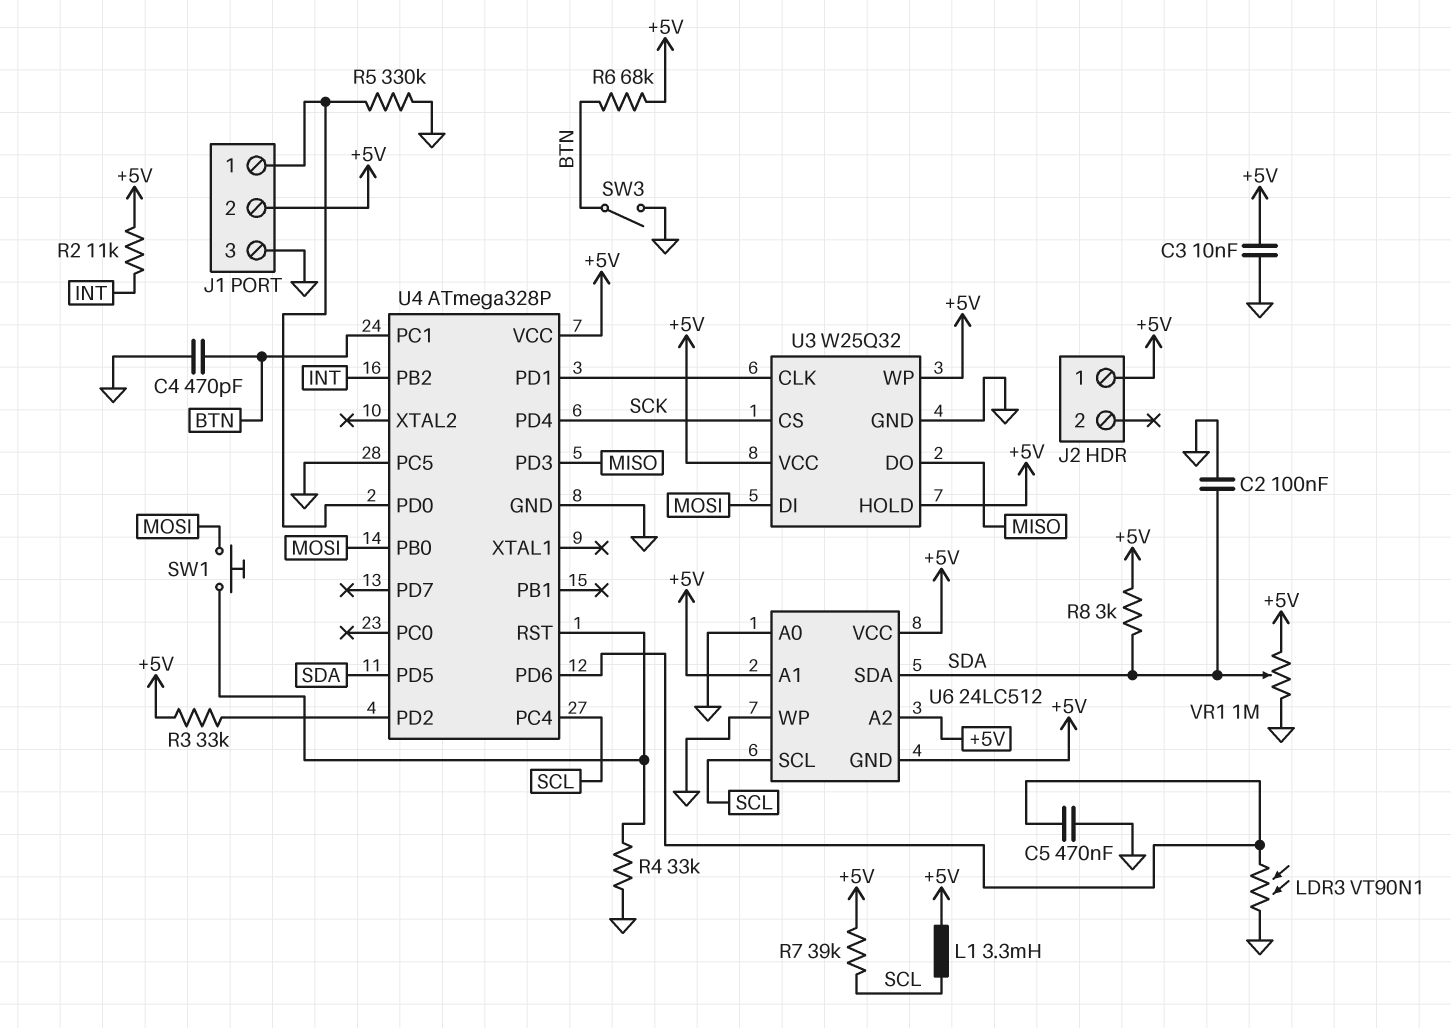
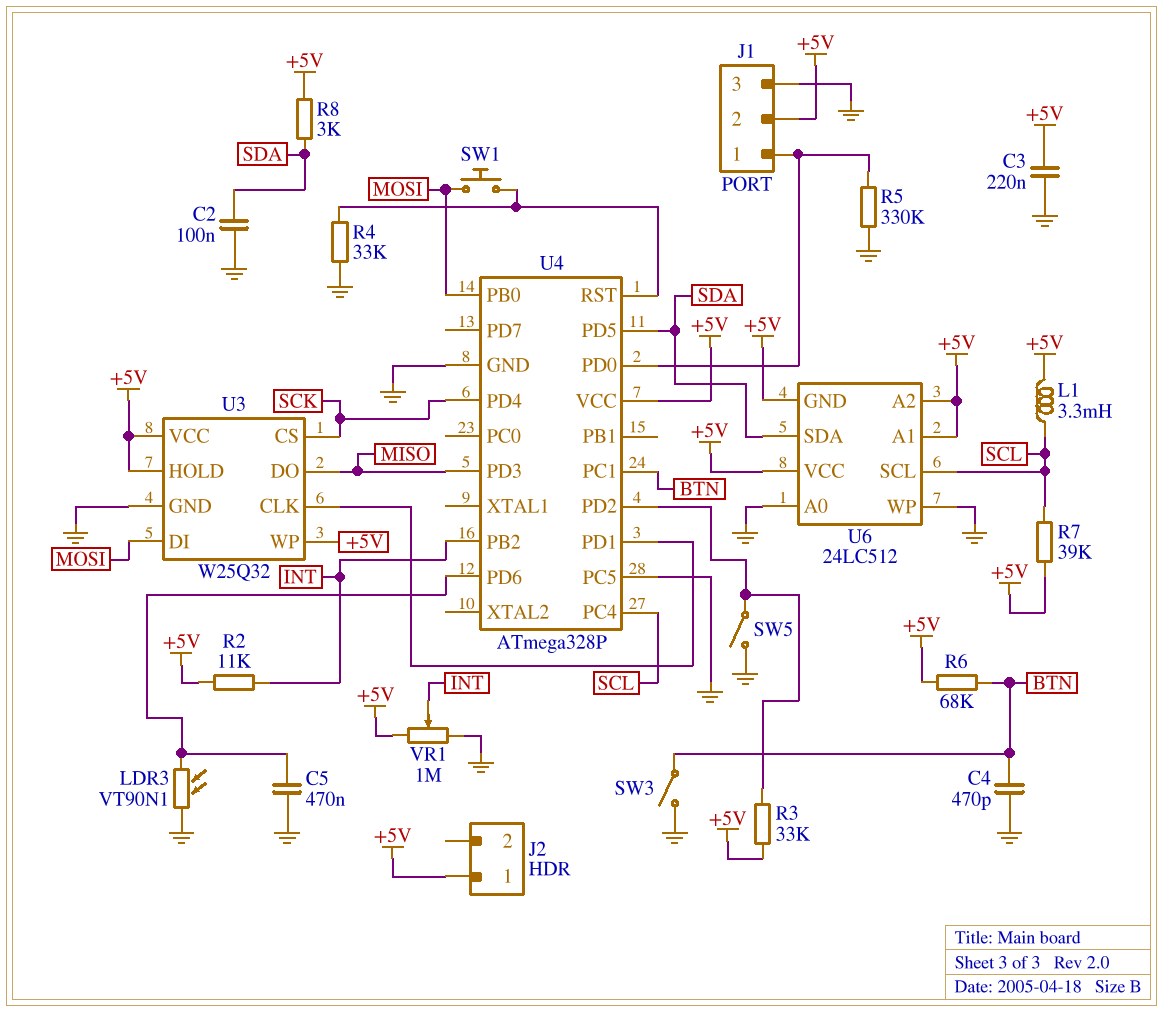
C3: 10nF (+5V, GND) -> 220nF (+5V, GND)
SW5: none -> switch (GND, U4/PD2)
VR1: 1M (+5V, GND, wiper SDA) -> 1M (+5V, GND, wiper INT)

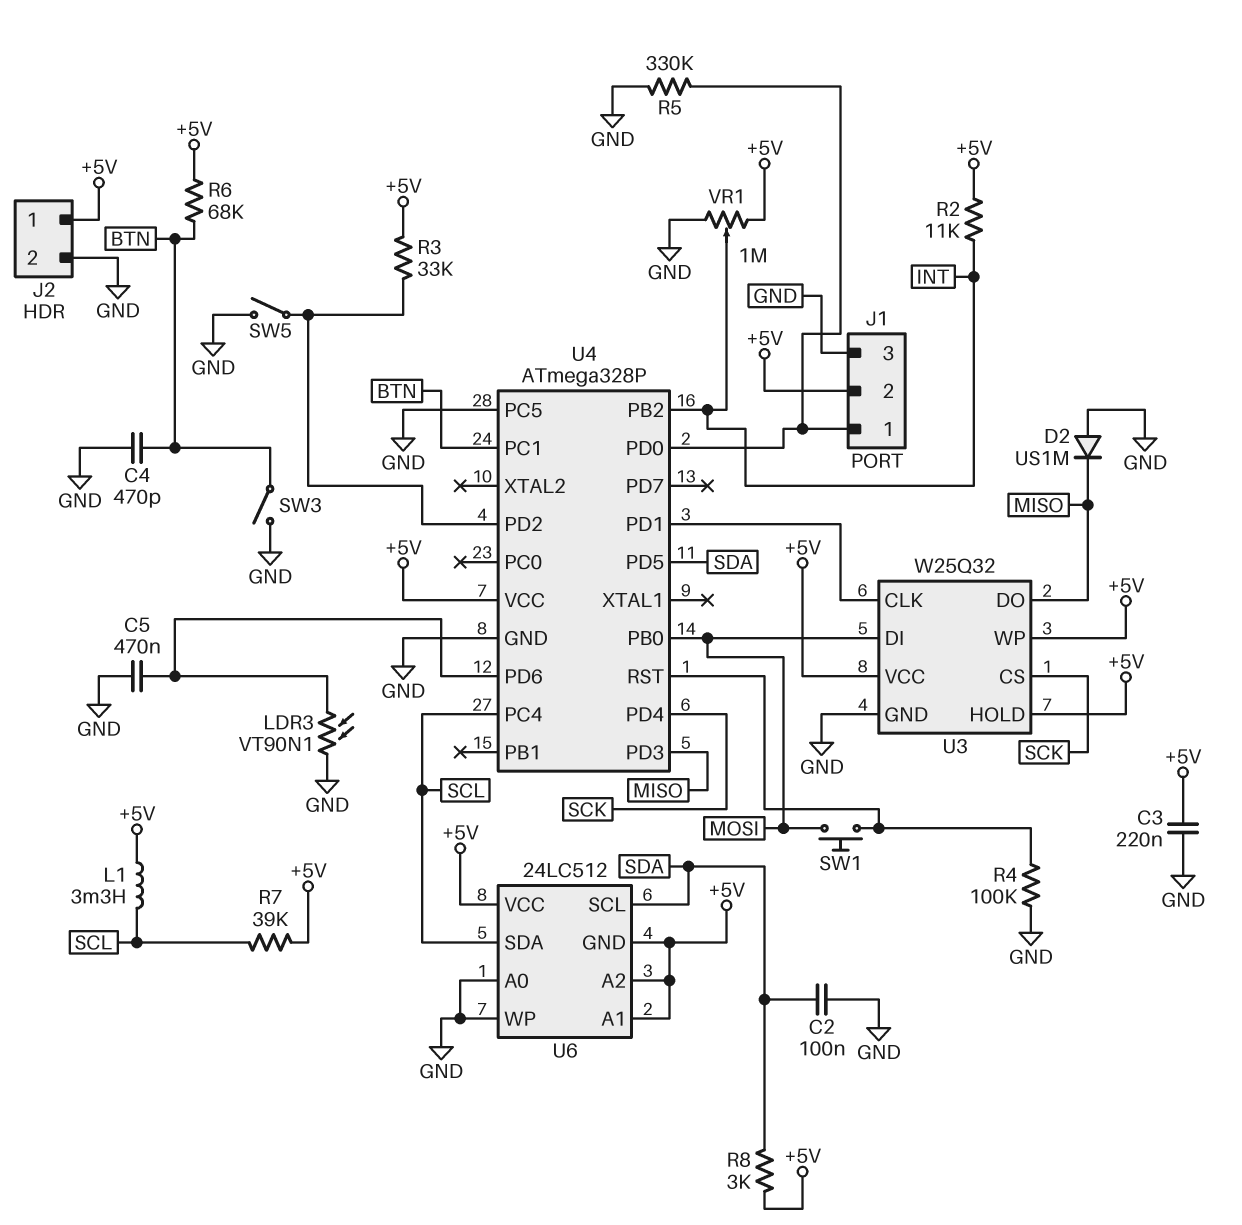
D2: none -> diode US1M (A GND, K MISO)
J2 pin 2: none -> GND
R4: 33k (GND, U4/RST) -> 100k (GND, U4/RST)
U6 pin SCL: SCL -> SDA
U6 pin SDA: SDA -> SCL

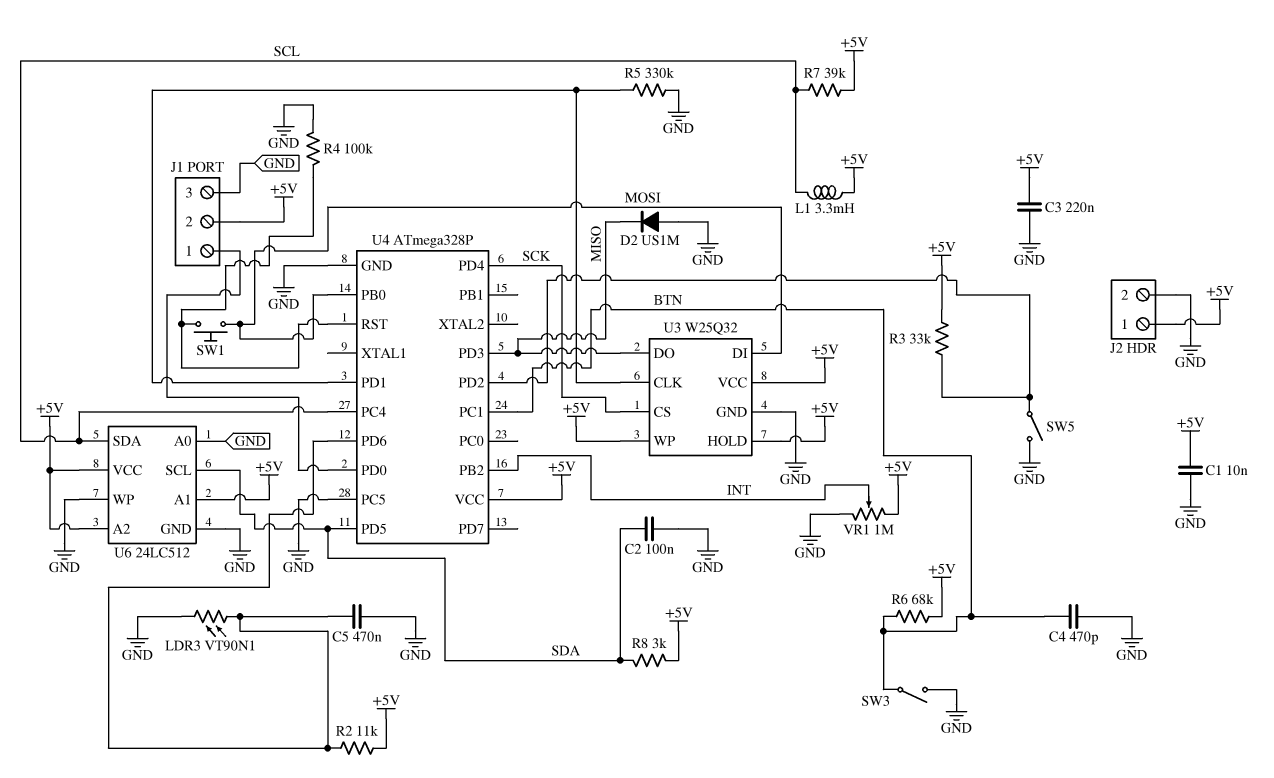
C1: none -> 10nF (+5V, GND)
R2: 11k (+5V, INT) -> 11k (+5V, U4/PD6)
R5: 330k (GND, J1/1) -> 330k (GND, U3/CLK)
U6 pin GND: +5V -> GND

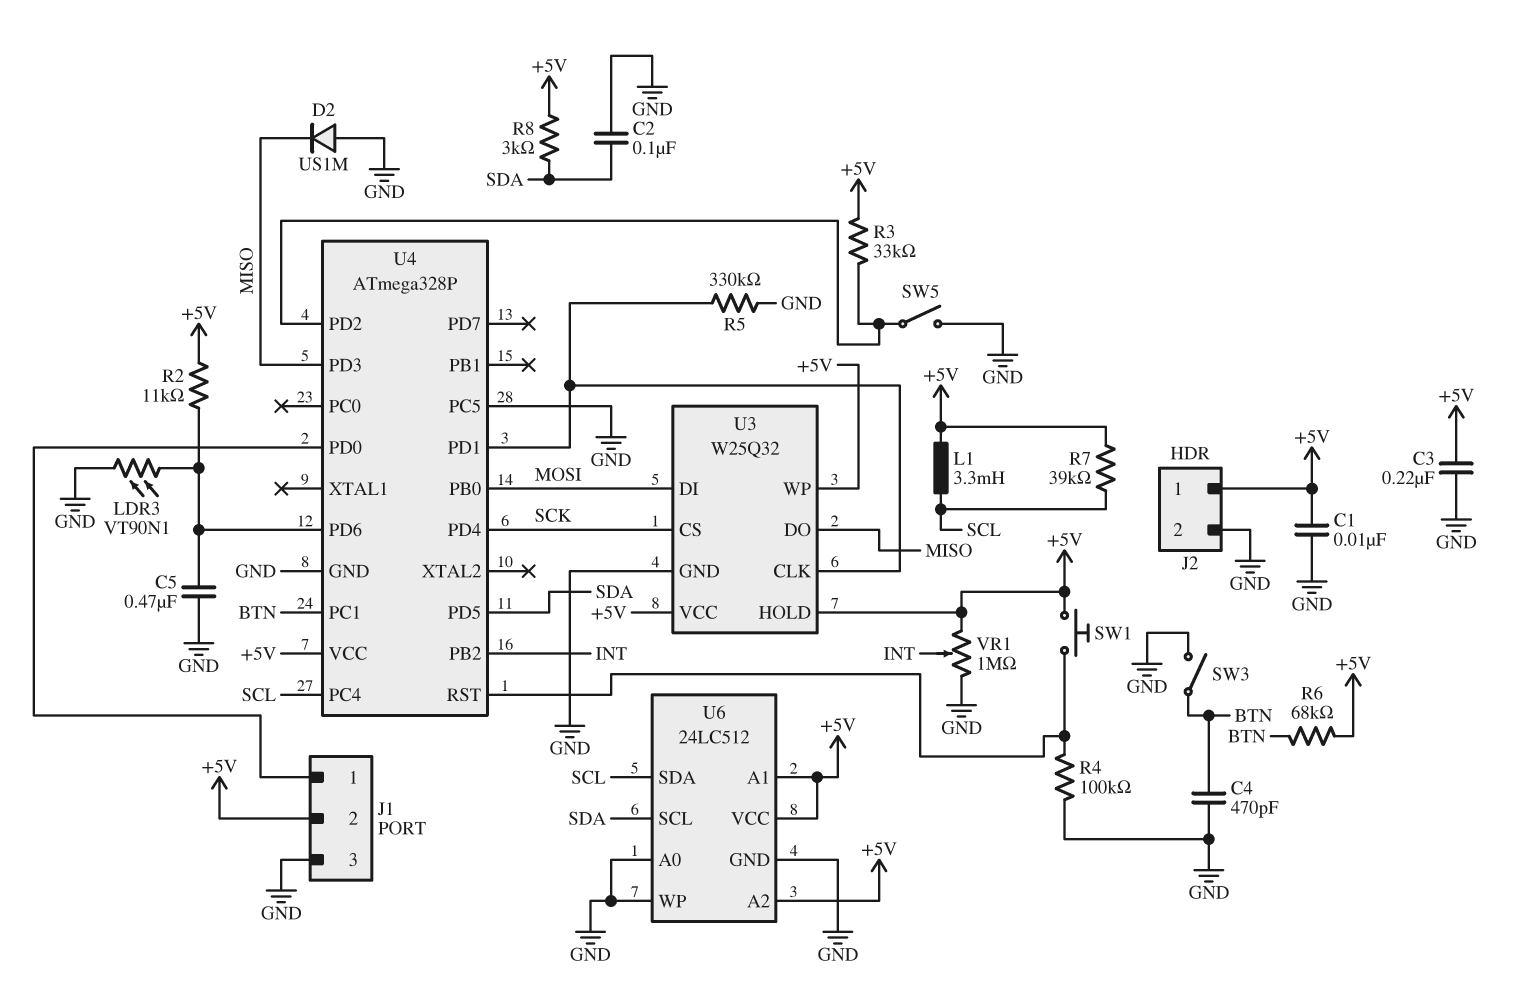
SW1: button (MOSI, U4/RST) -> button (+5V, U4/RST)

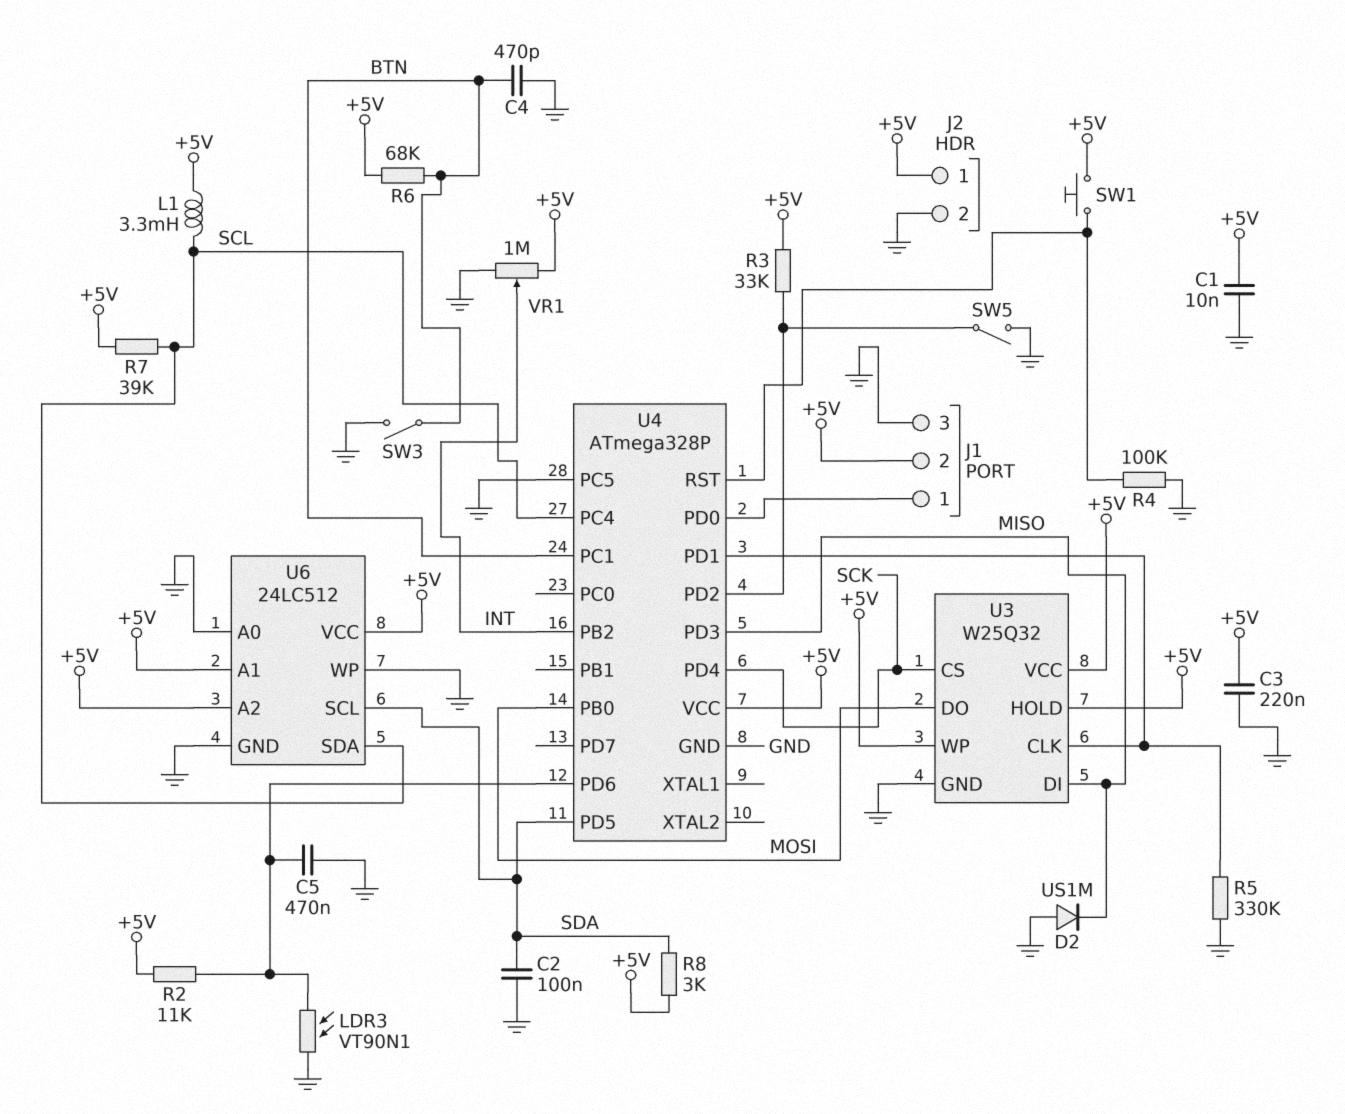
U3 pin DI: MOSI -> MISO
U3 pin DO: MISO -> MOSI

